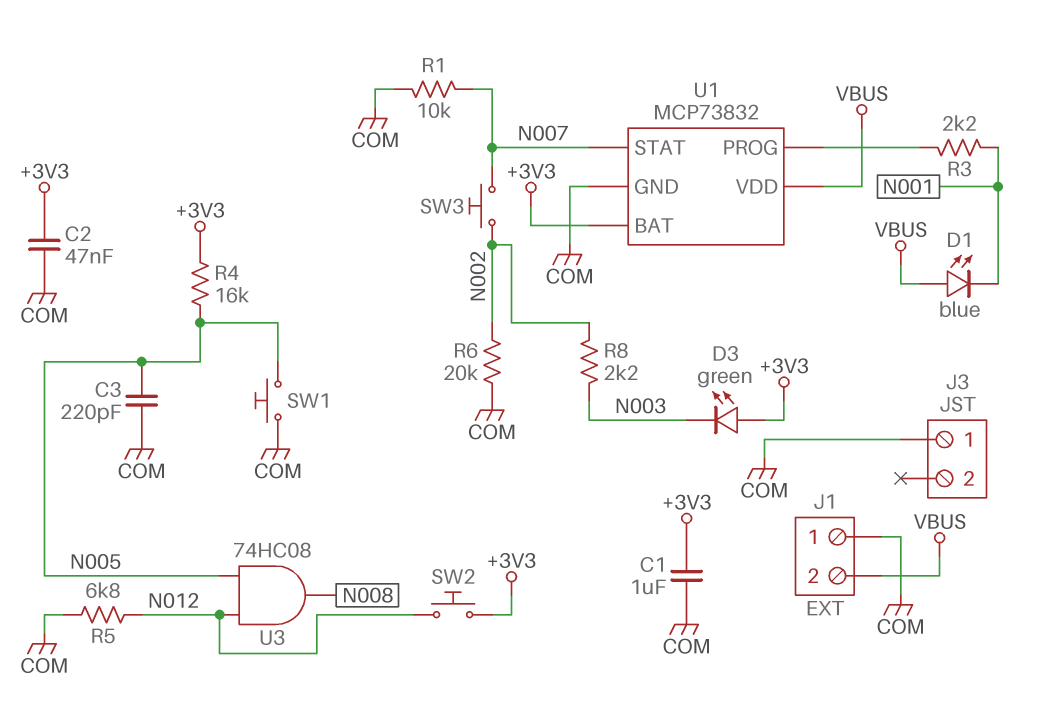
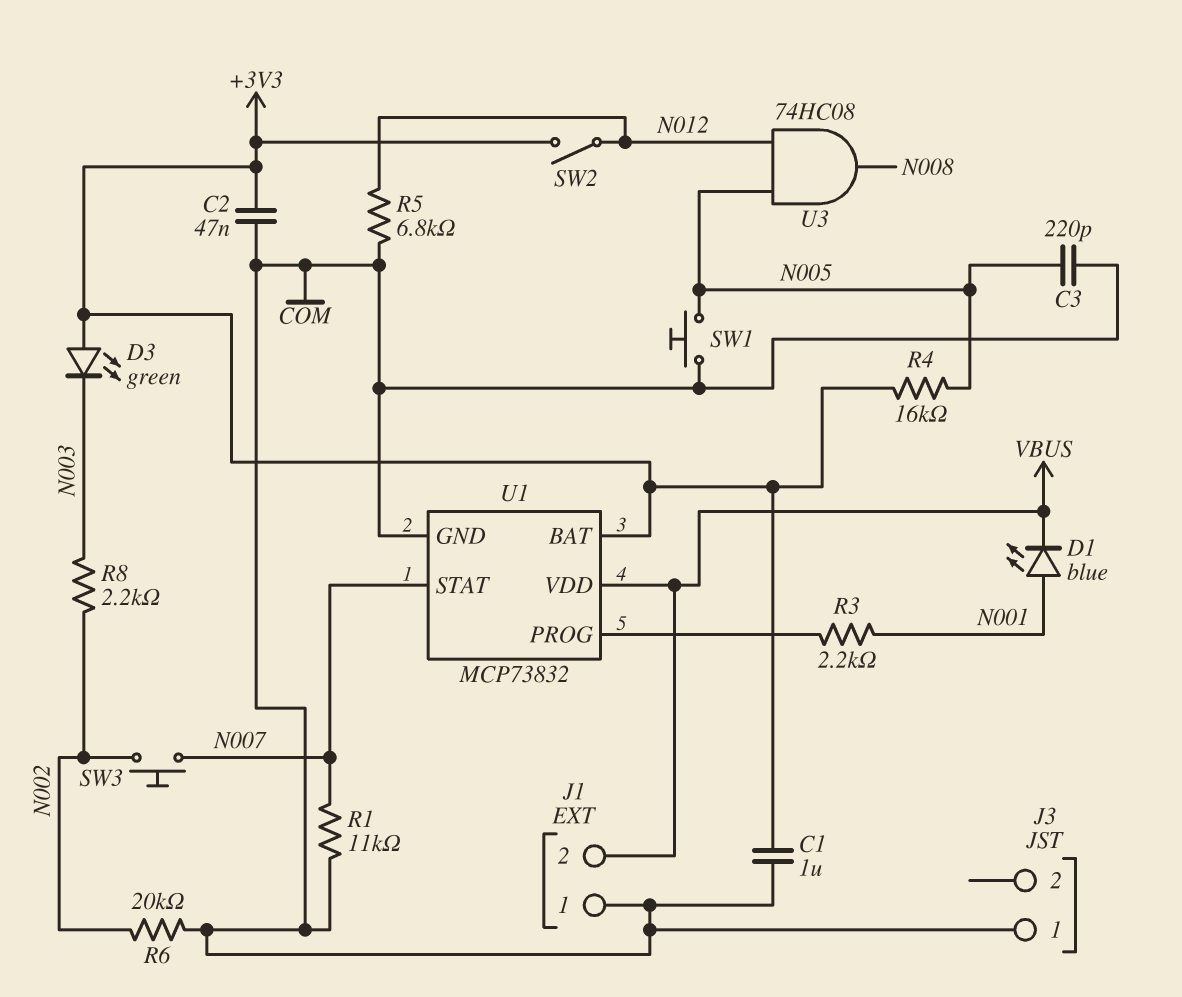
D1: LED blue (A VBUS, K N001) -> LED blue (A N001, K VBUS)
R1: 10k (COM, N007) -> 11k (COM, N007)
SW2: button (+3V3, N012) -> switch (+3V3, N012)

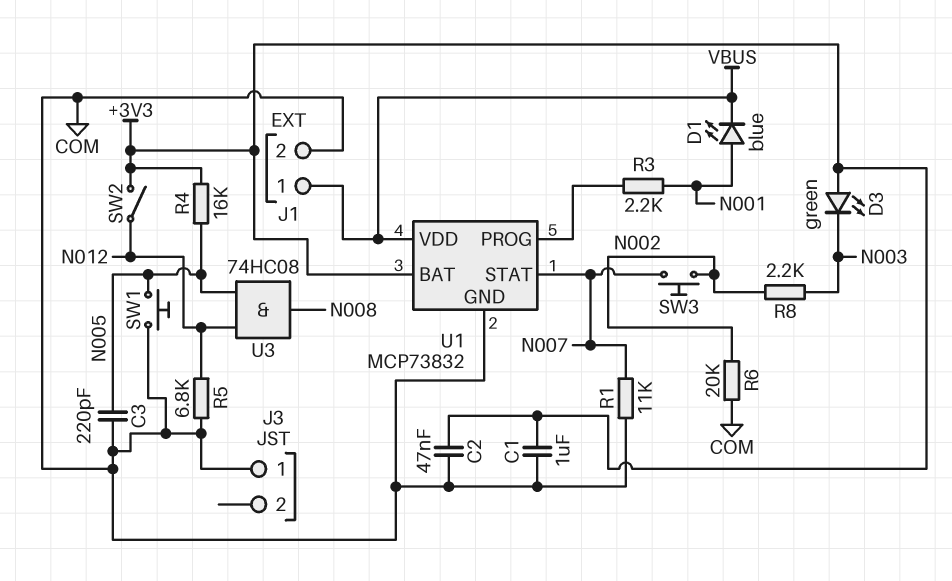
J1 pin 1: COM -> VBUS
J1 pin 2: VBUS -> COM

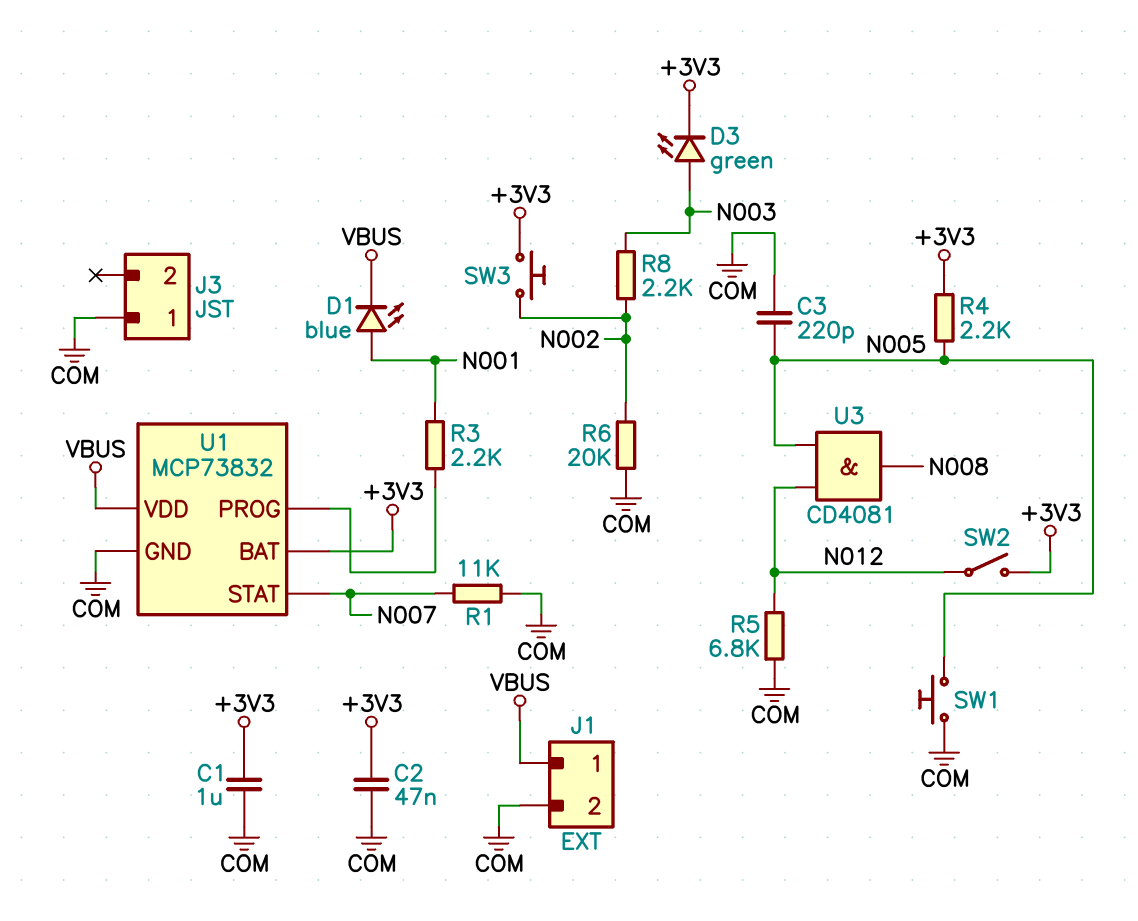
D3: LED green (A +3V3, K N003) -> LED green (A N003, K +3V3)
R4: 16k (+3V3, N005) -> 2.2k (+3V3, N005)
SW3: button (N002, N007) -> button (+3V3, N002)
U3: AND 74HC08 (in N005, in N012, out N008) -> AND CD4081 (in N005, in N012, out N008)

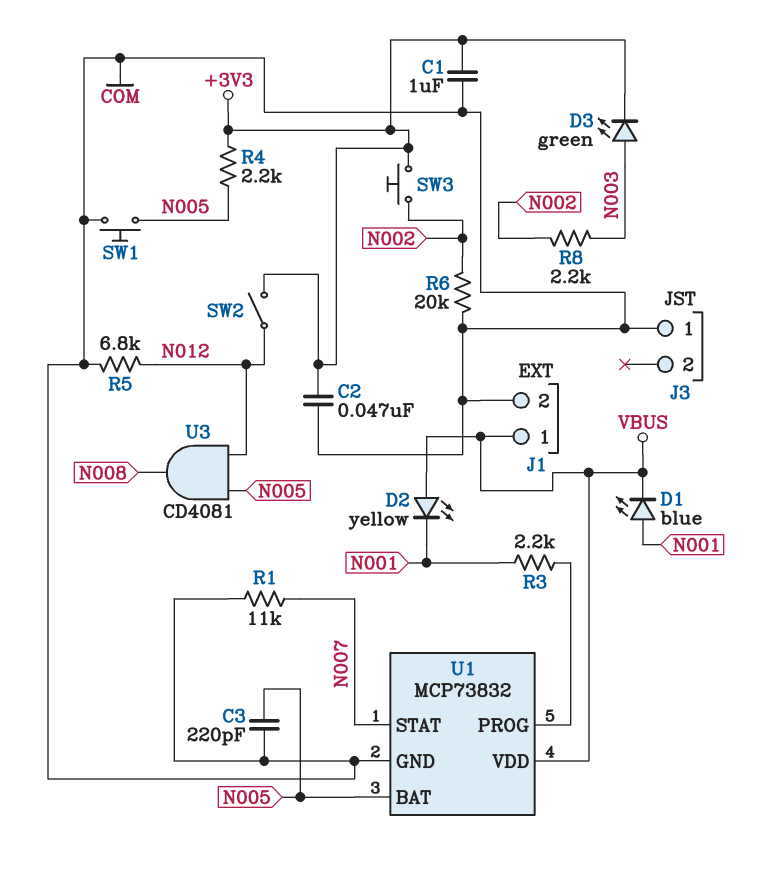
D2: none -> LED yellow (A VBUS, K N001)
U1 pin BAT: +3V3 -> N005

